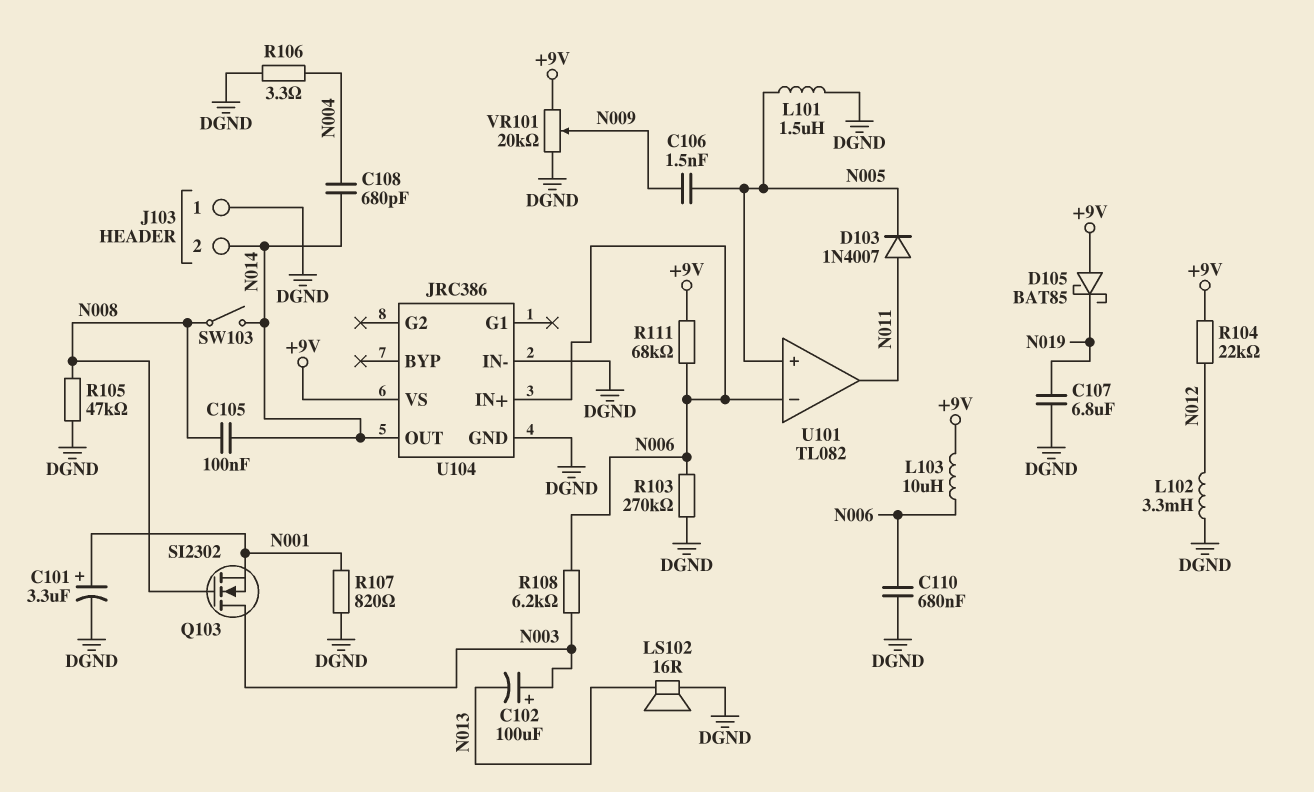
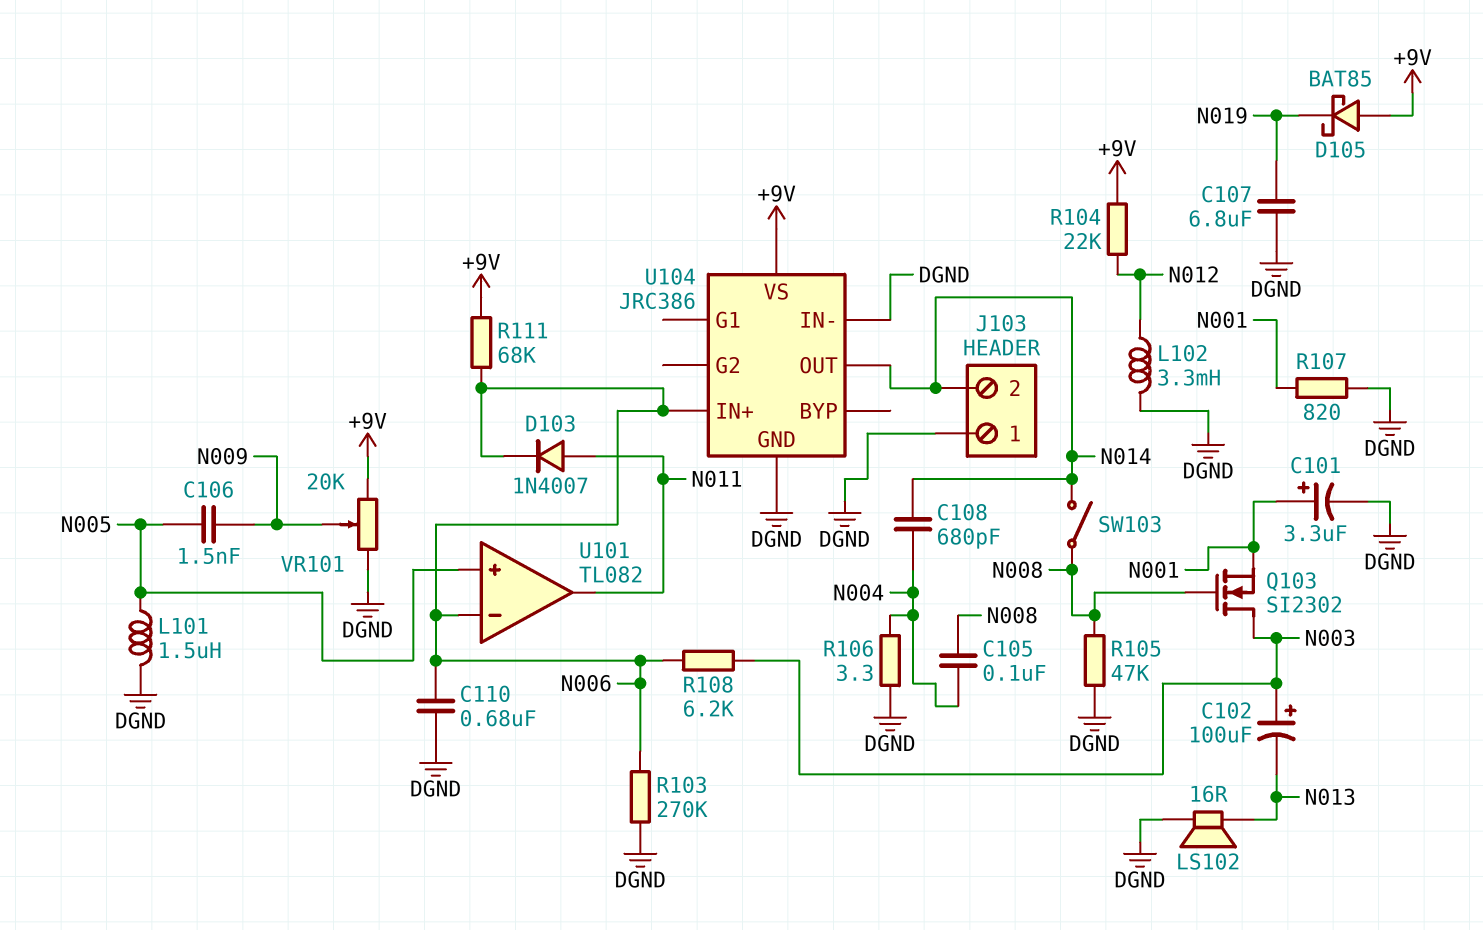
C105: 100nF (N008, N014) -> 100nF (N004, N008)
D103: diode 1N4007 (A N011, K N005) -> diode 1N4007 (A N011, K N006)
L103: 10uH (+9V, N006) -> none

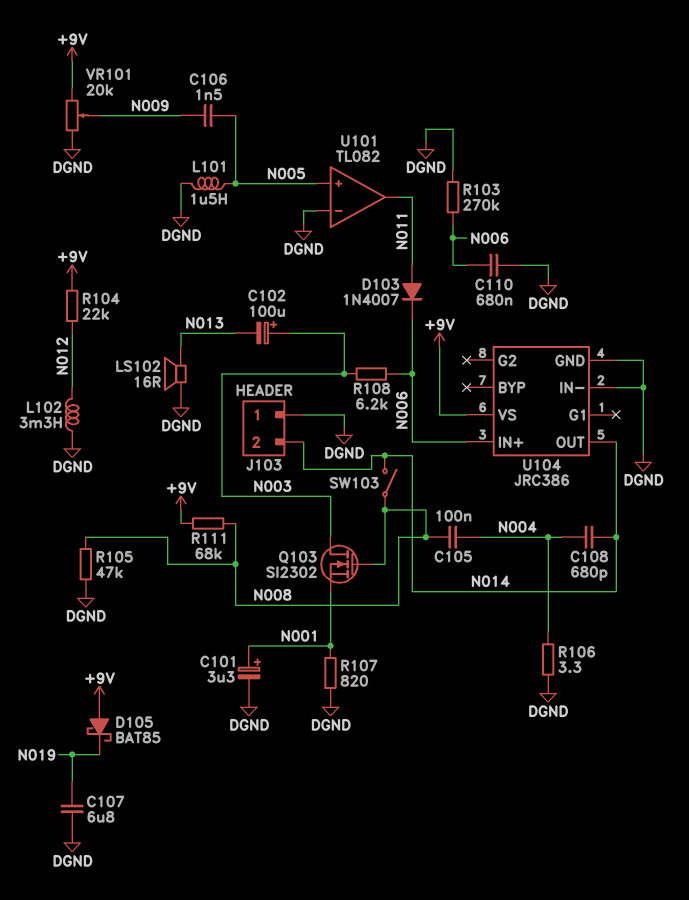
R111: 68k (+9V, N006) -> 68k (+9V, N008)
U101 pin in-: N006 -> DGND

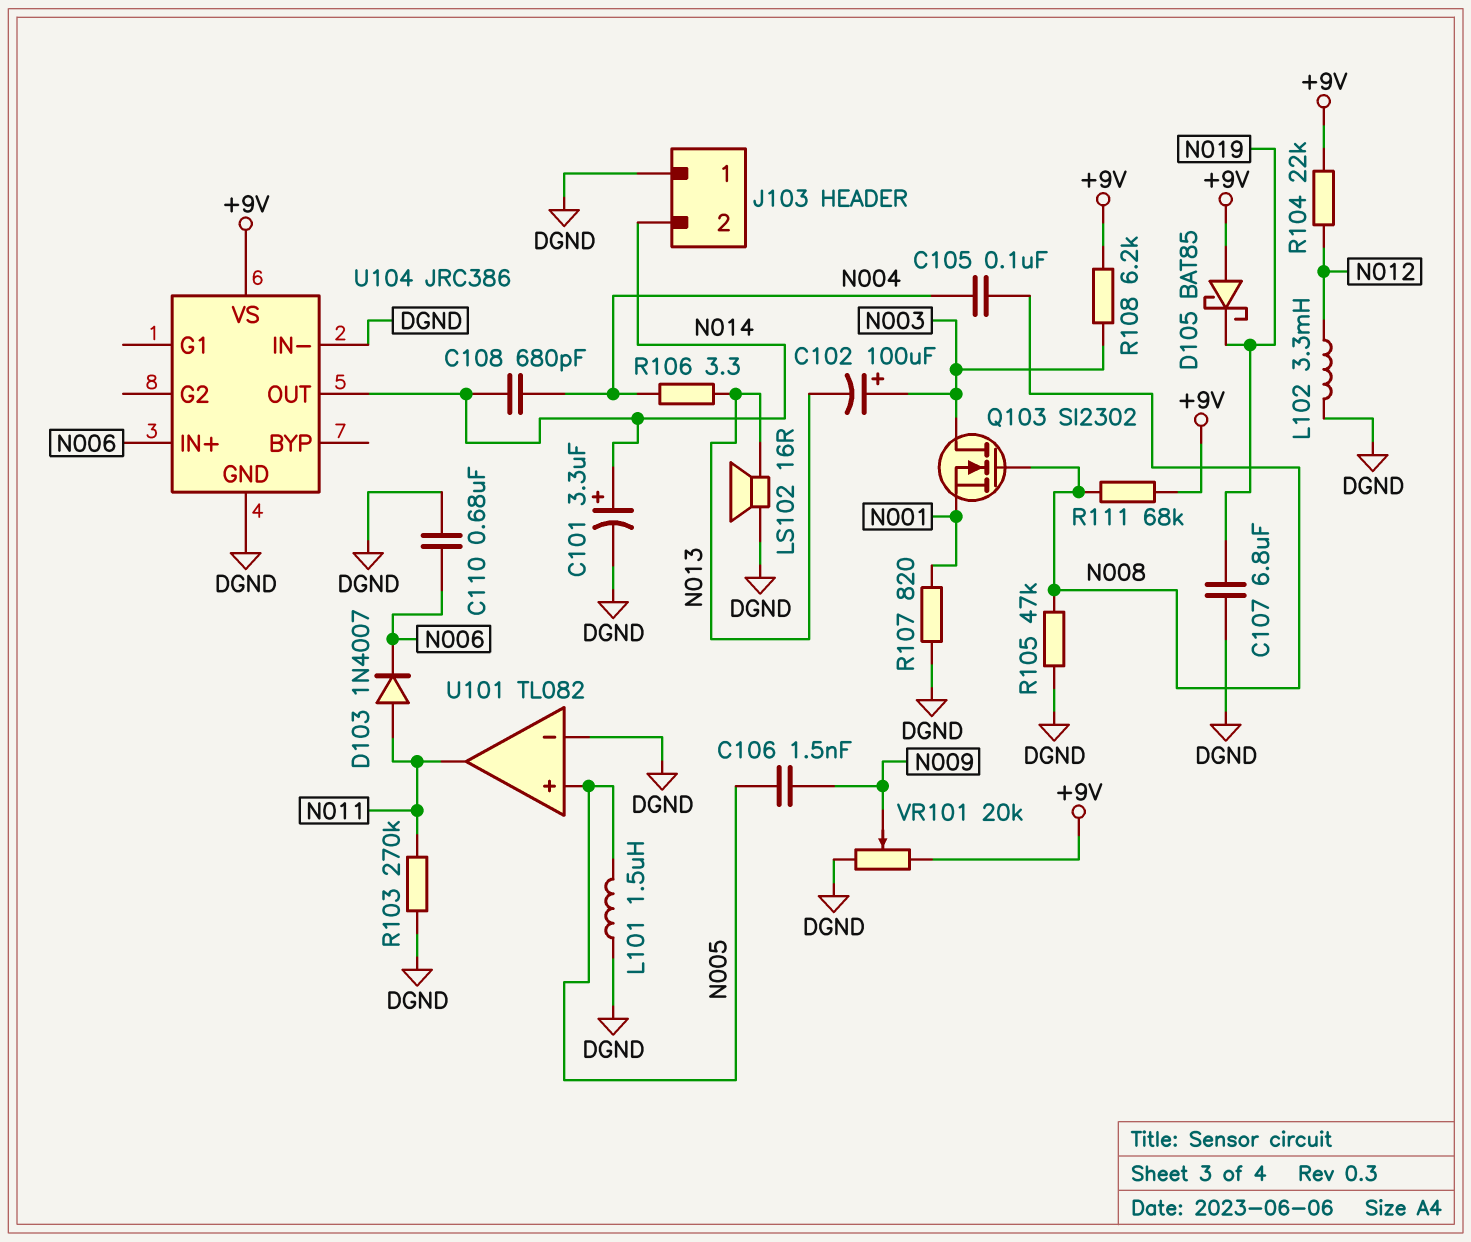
C101: 3.3uF (plus N001, minus DGND) -> 3.3uF (plus N014, minus DGND)
R103: 270k (DGND, N006) -> 270k (DGND, N011)
R106: 3.3 (DGND, N004) -> 3.3 (N004, N013)
R108: 6.2k (N003, N006) -> 6.2k (+9V, N003)
SW103: switch (N008, N014) -> none

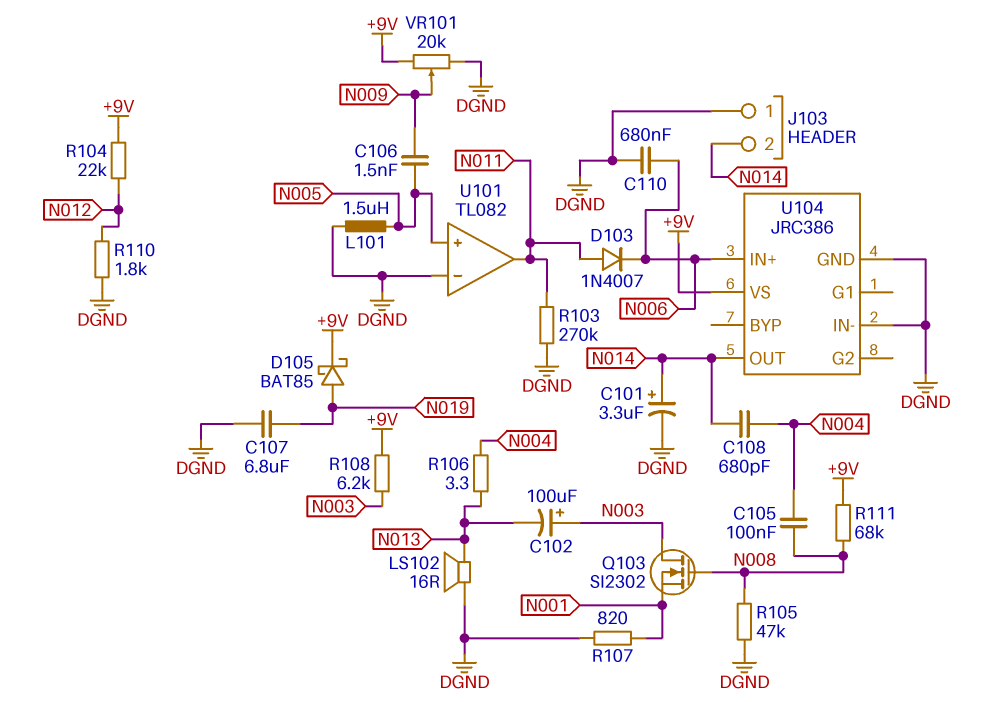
D105: schottky BAT85 (A +9V, K N019) -> schottky BAT85 (A N019, K +9V)
L102: 3.3mH (DGND, N012) -> none
R110: none -> 1.8k (DGND, N012)

